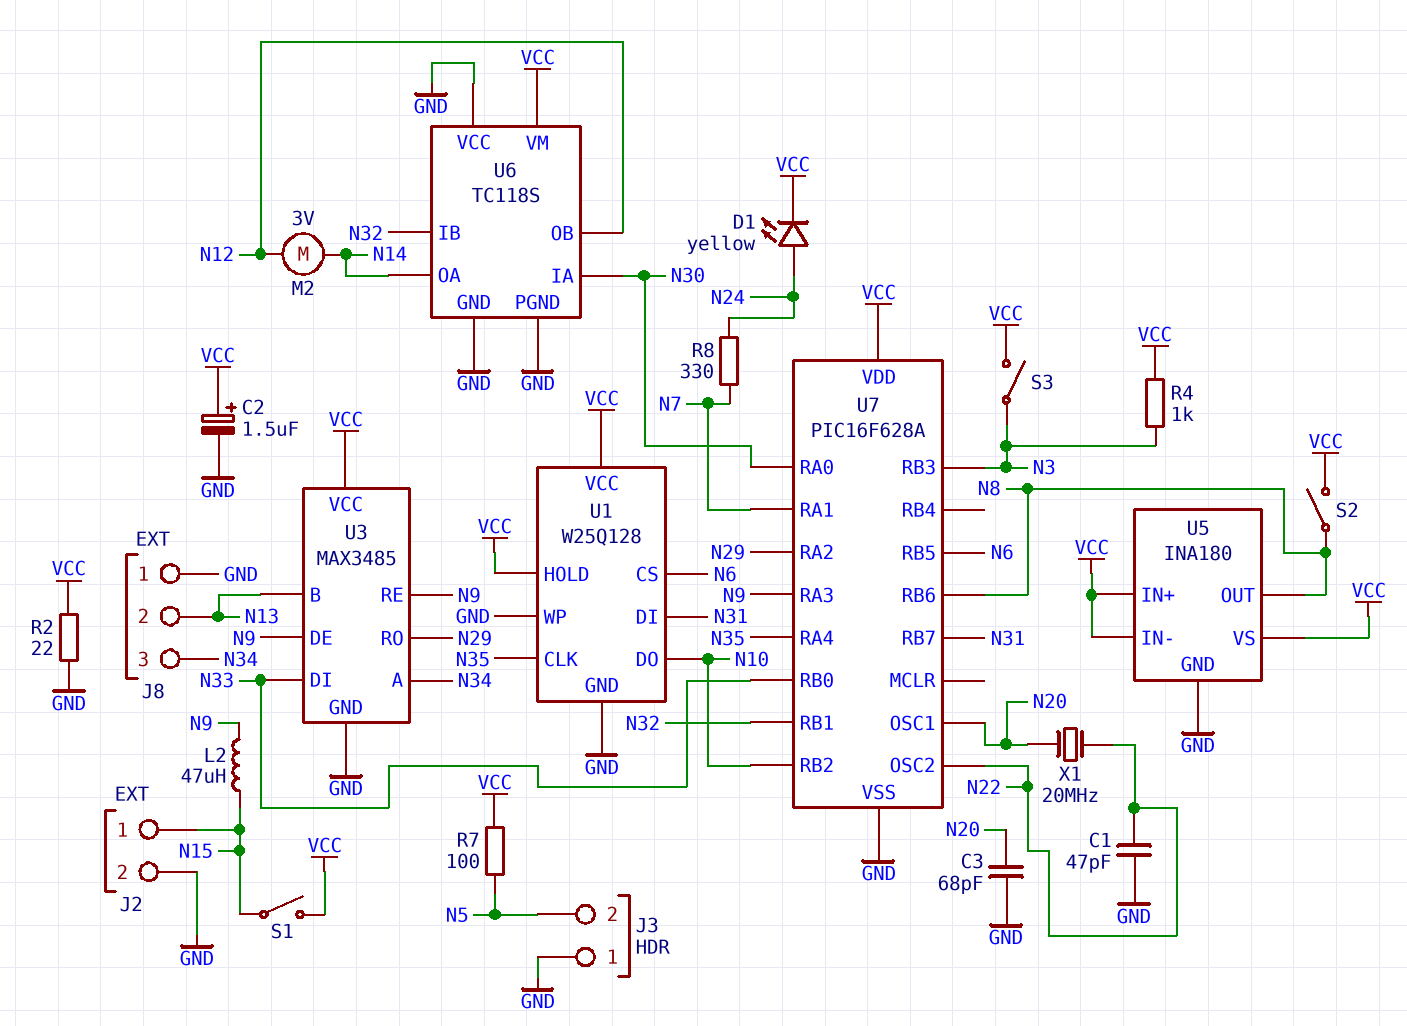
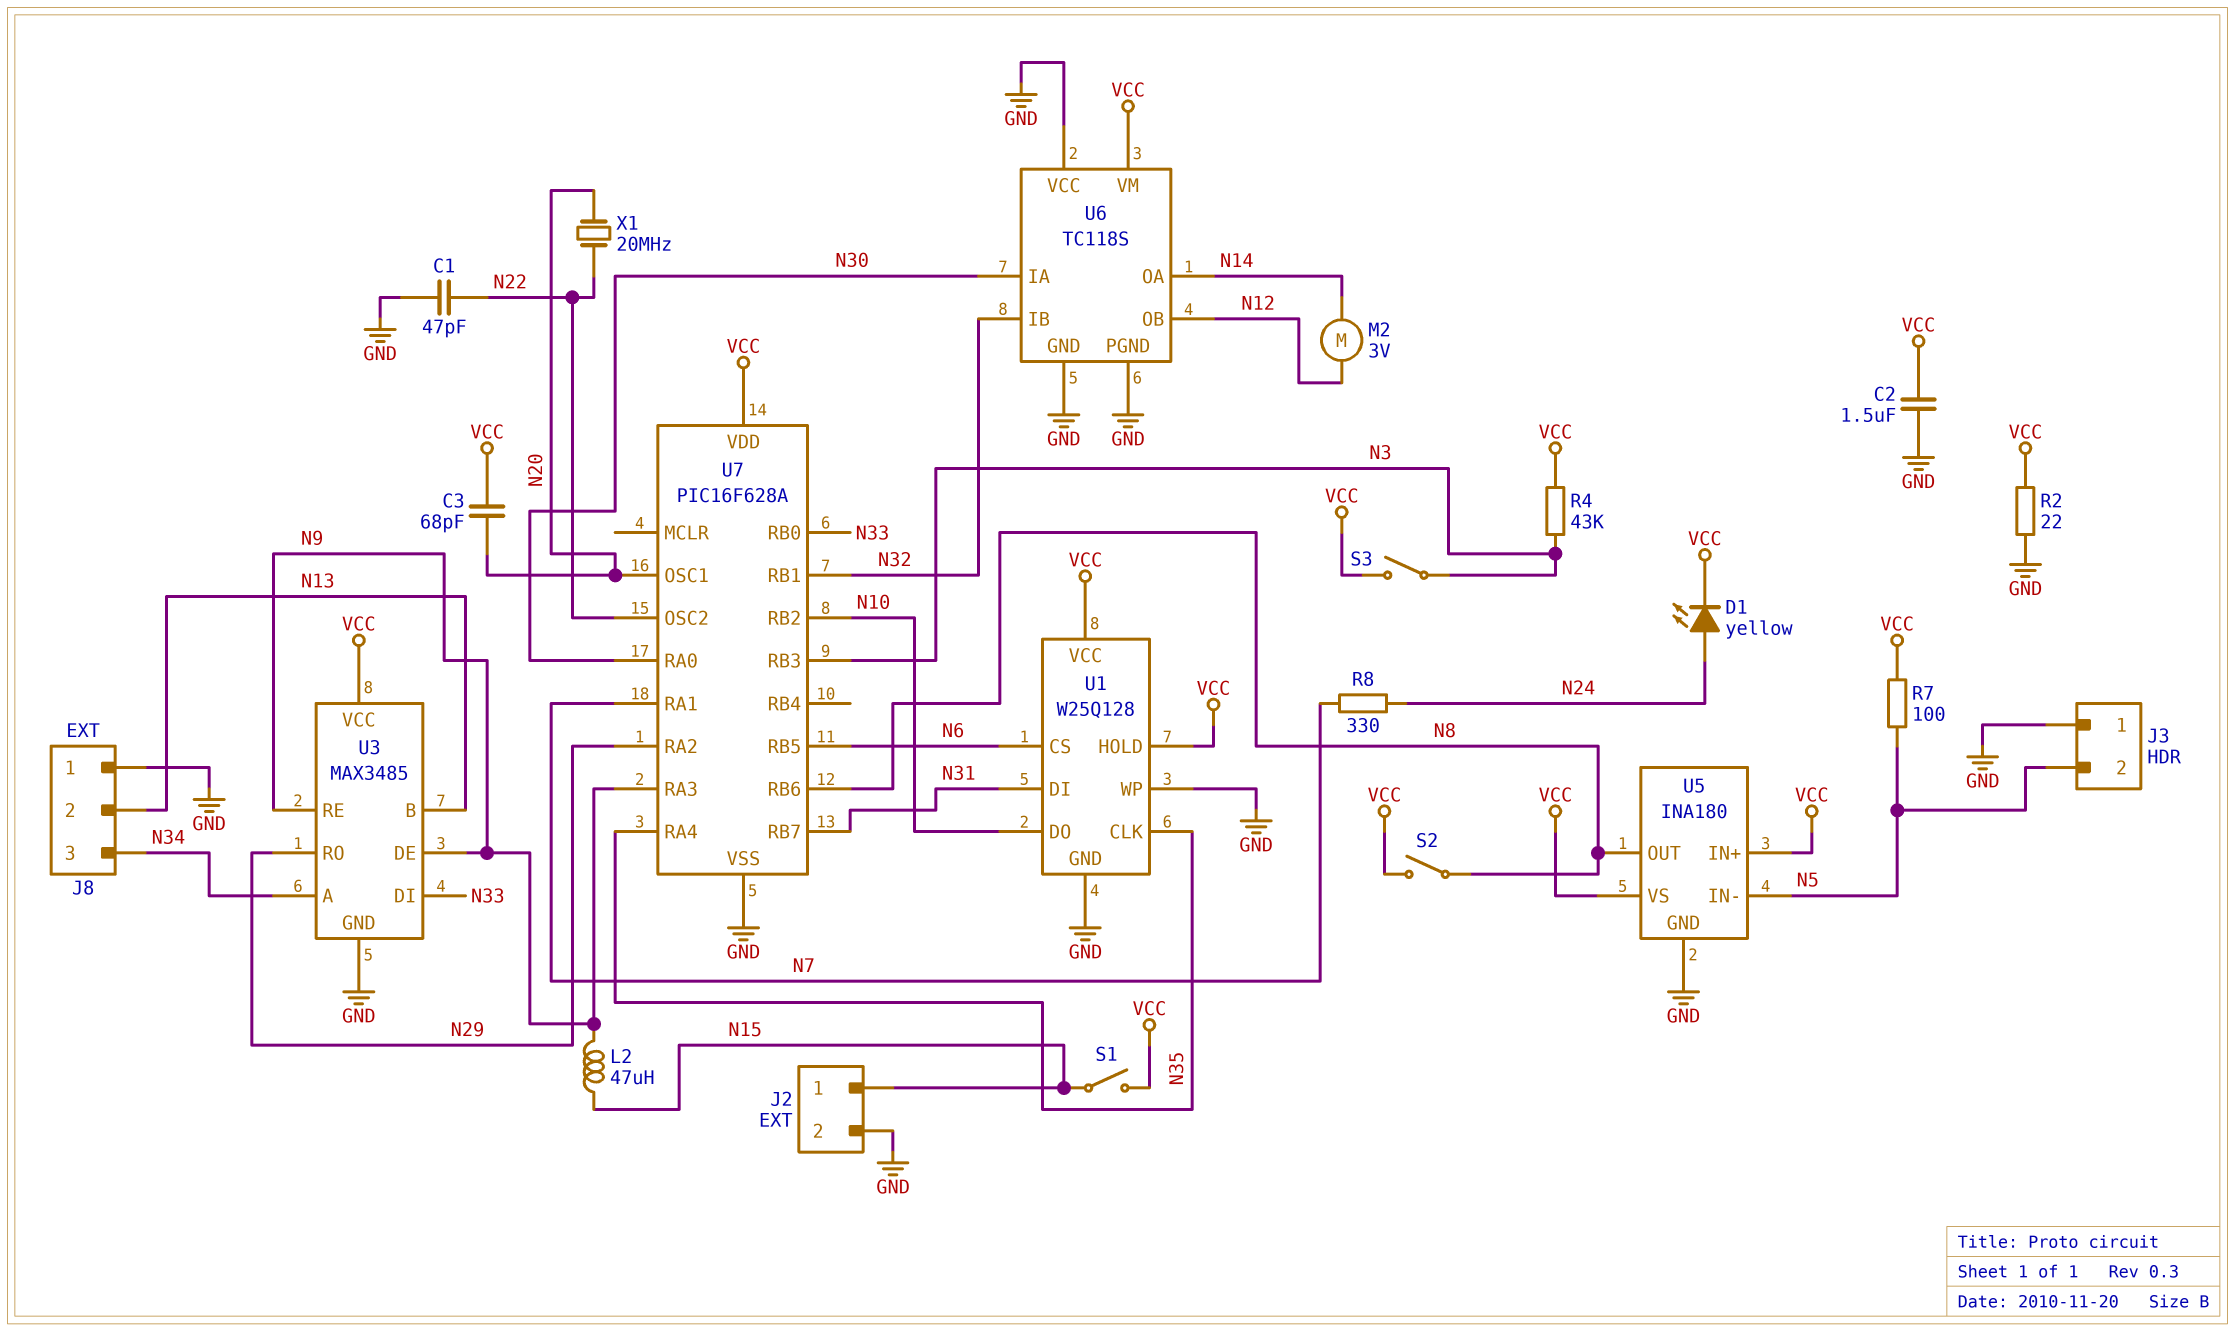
C2: 1.5uF (plus VCC, minus GND) -> 1.5uF (GND, VCC)
C3: 68pF (GND, N20) -> 68pF (N20, VCC)
R4: 1k (N3, VCC) -> 43k (N3, VCC)
U5 pin IN-: VCC -> N5

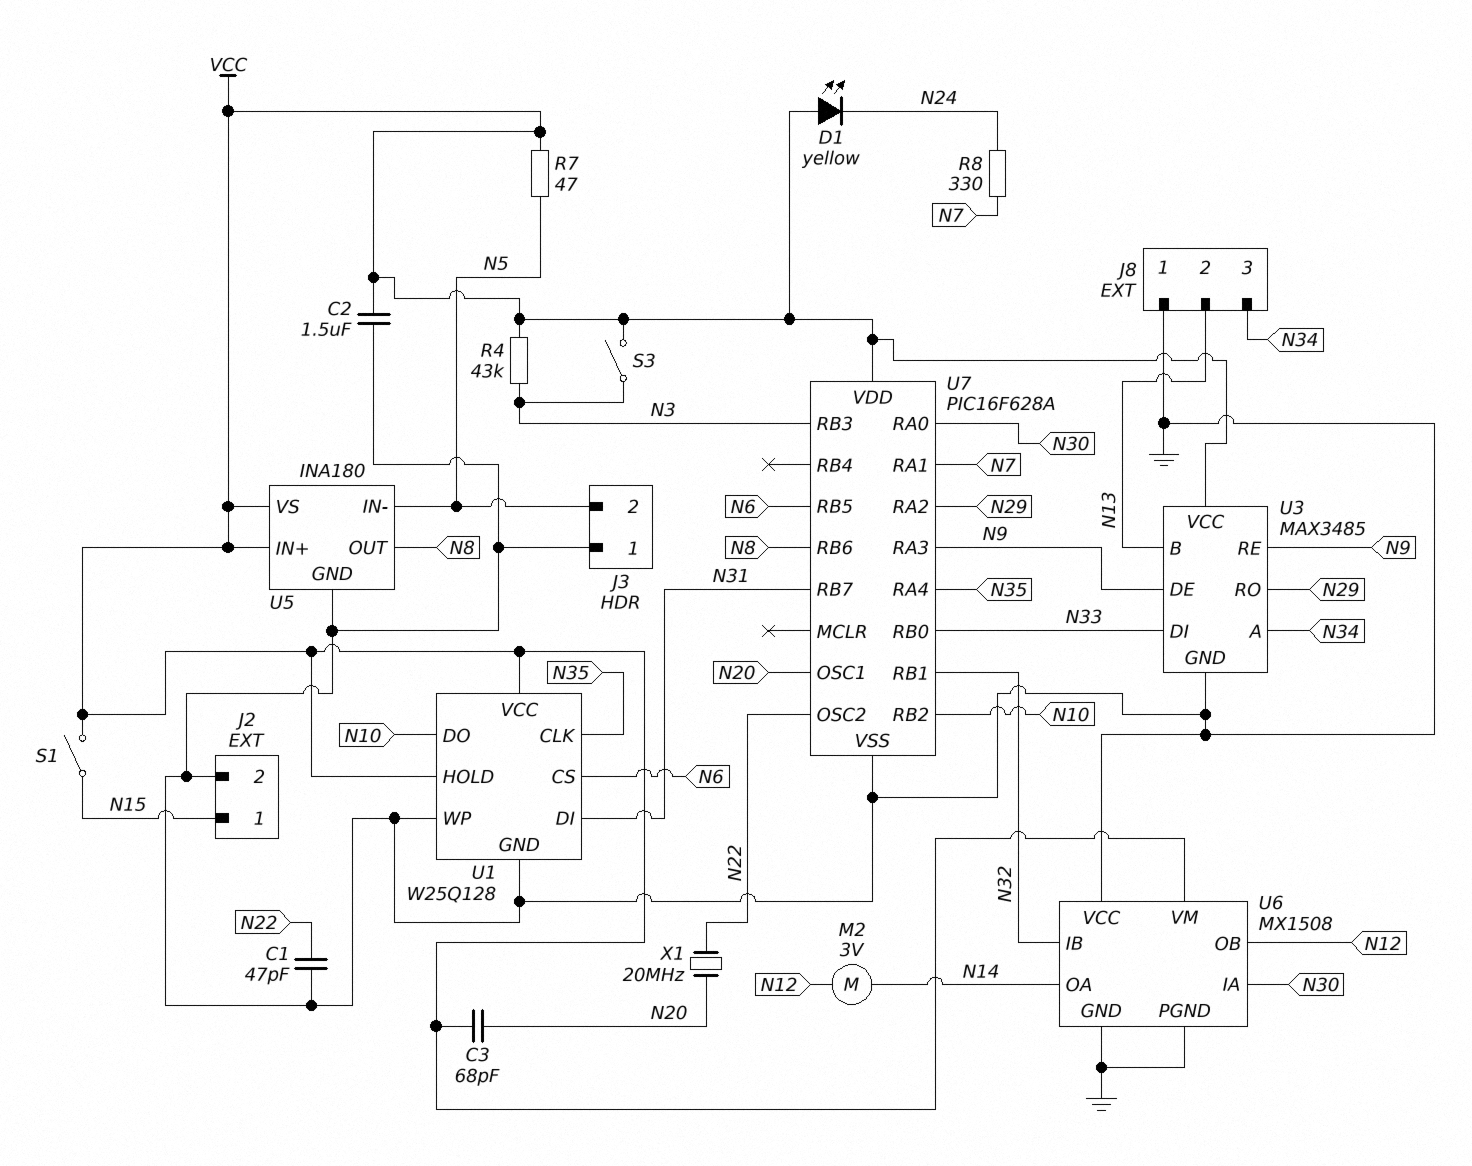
D1: LED yellow (A N24, K VCC) -> LED yellow (A VCC, K N24)
L2: 47uH (N9, N15) -> none
R2: 22 (GND, VCC) -> none
R7: 100 (N5, VCC) -> 47 (N5, VCC)
S2: switch (N8, VCC) -> none
U6: TC118S -> MX1508

